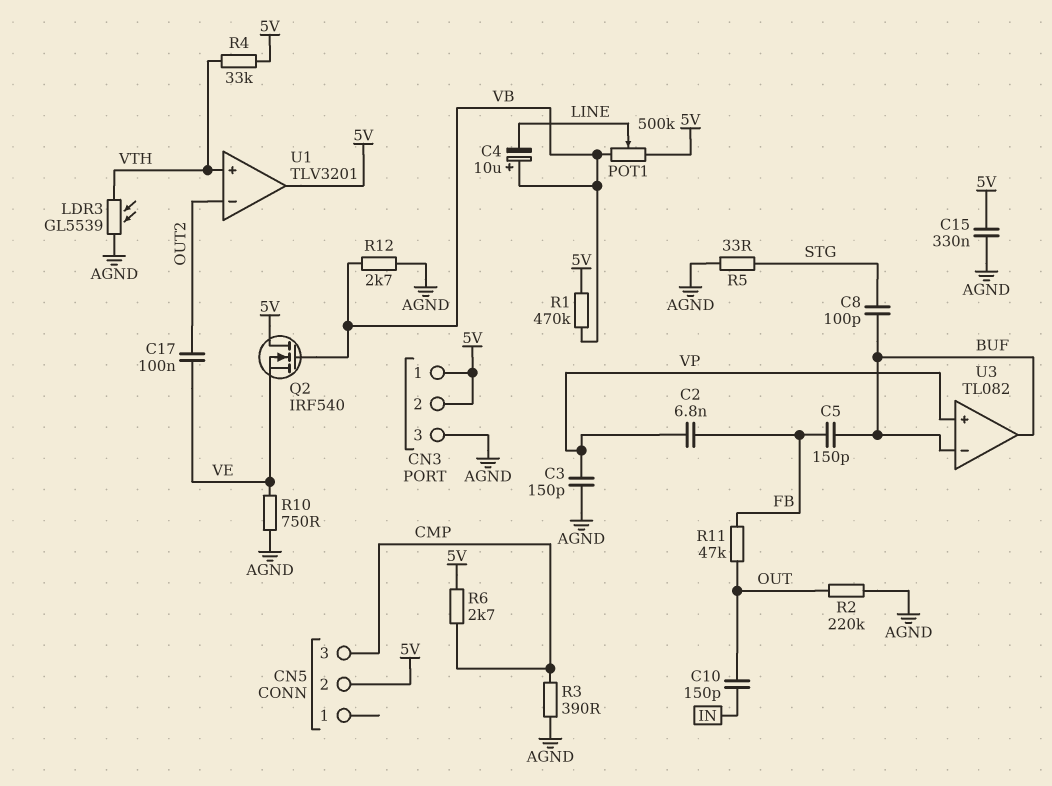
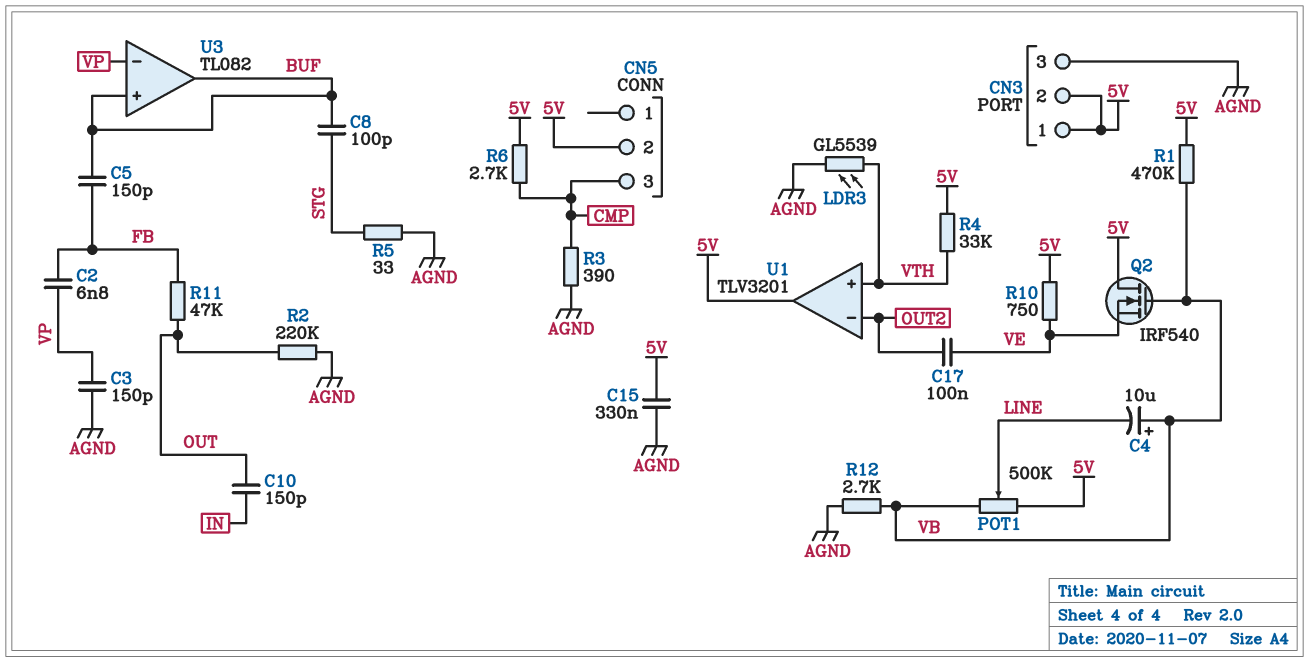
R10: 750 (AGND, VE) -> 750 (5V, VE)
U3 pin in+: VP -> BUF
U3 pin in-: BUF -> VP

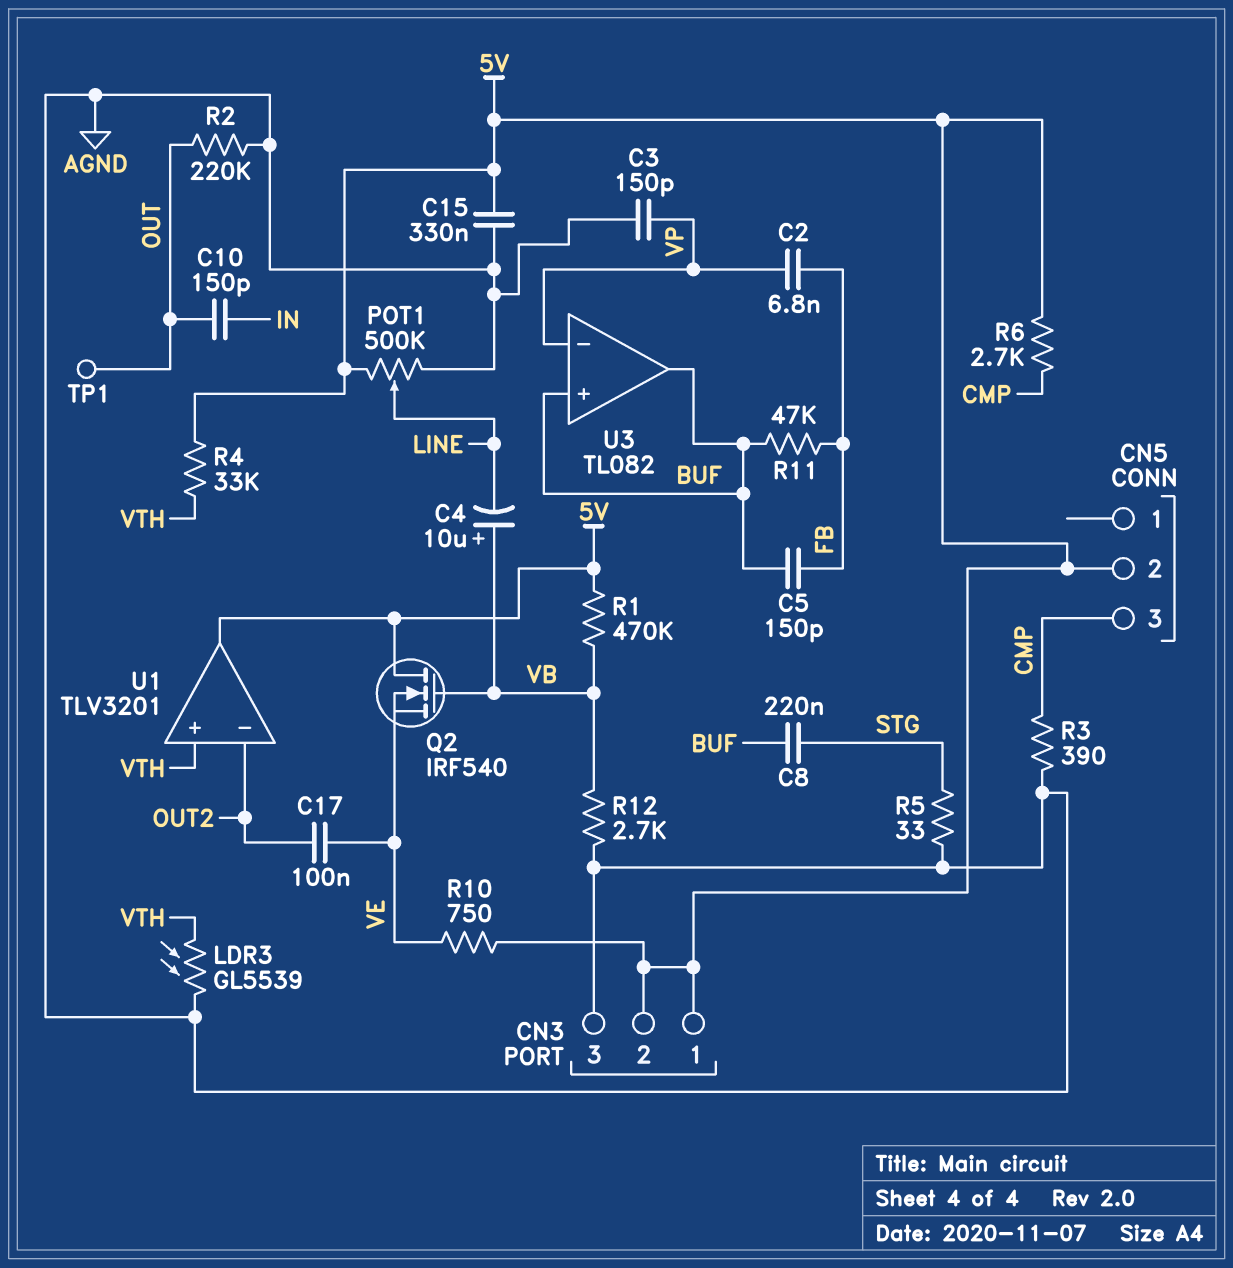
C8: 100pF (BUF, STG) -> 220nF (BUF, STG)
POT1: 500k (5V, VB, wiper LINE) -> 500k (5V, AGND, wiper LINE)
R11: 47k (FB, OUT) -> 47k (BUF, FB)
TP1: none -> test point (OUT)

